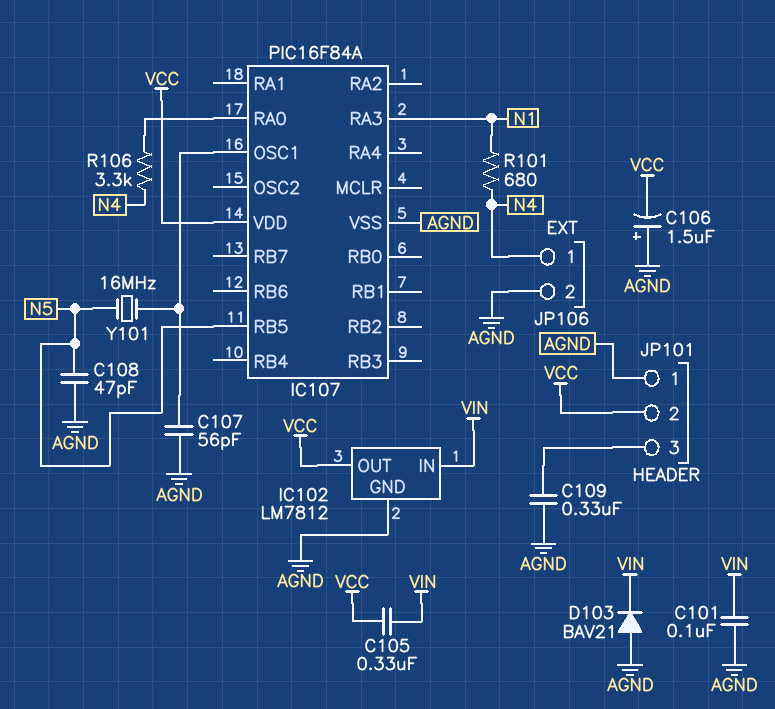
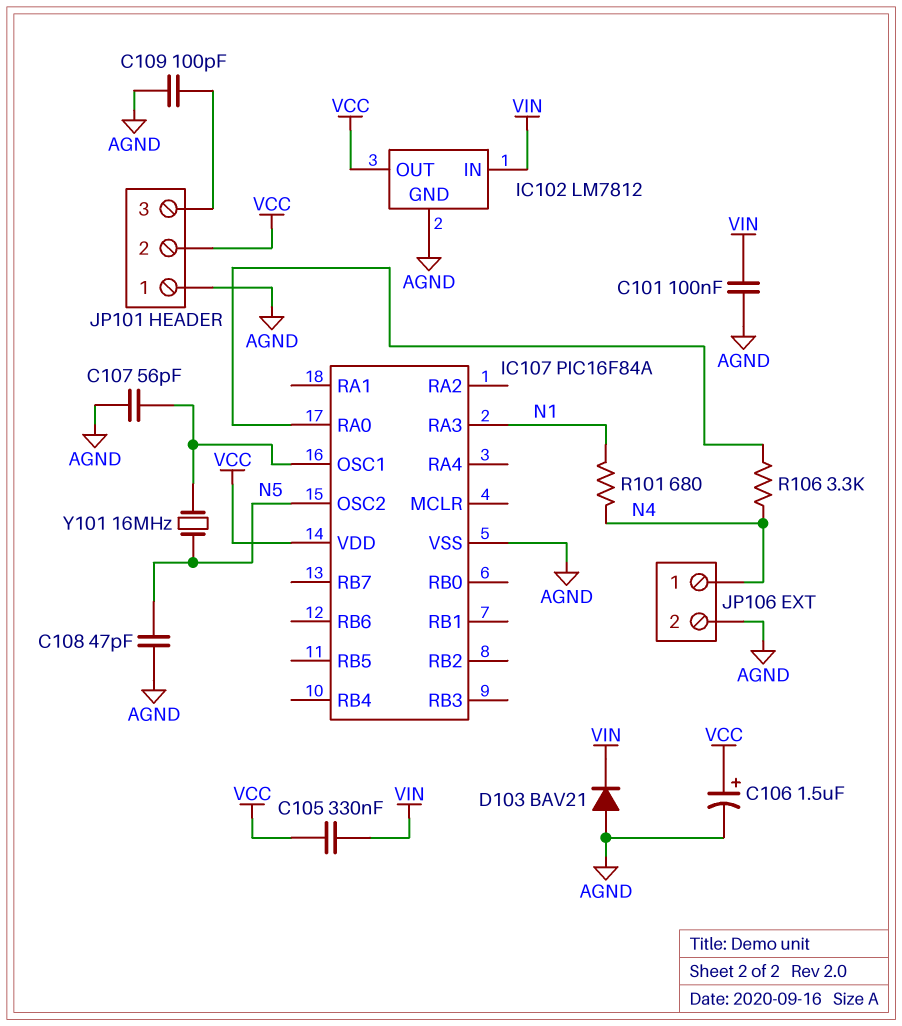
C106: 1.5uF (plus AGND, minus VCC) -> 1.5uF (plus VCC, minus AGND)
C109: 330nF (AGND, JP101/3) -> 100pF (AGND, JP101/3)
IC107 pin OSC2: none -> N5
IC107 pin RB5: N5 -> none

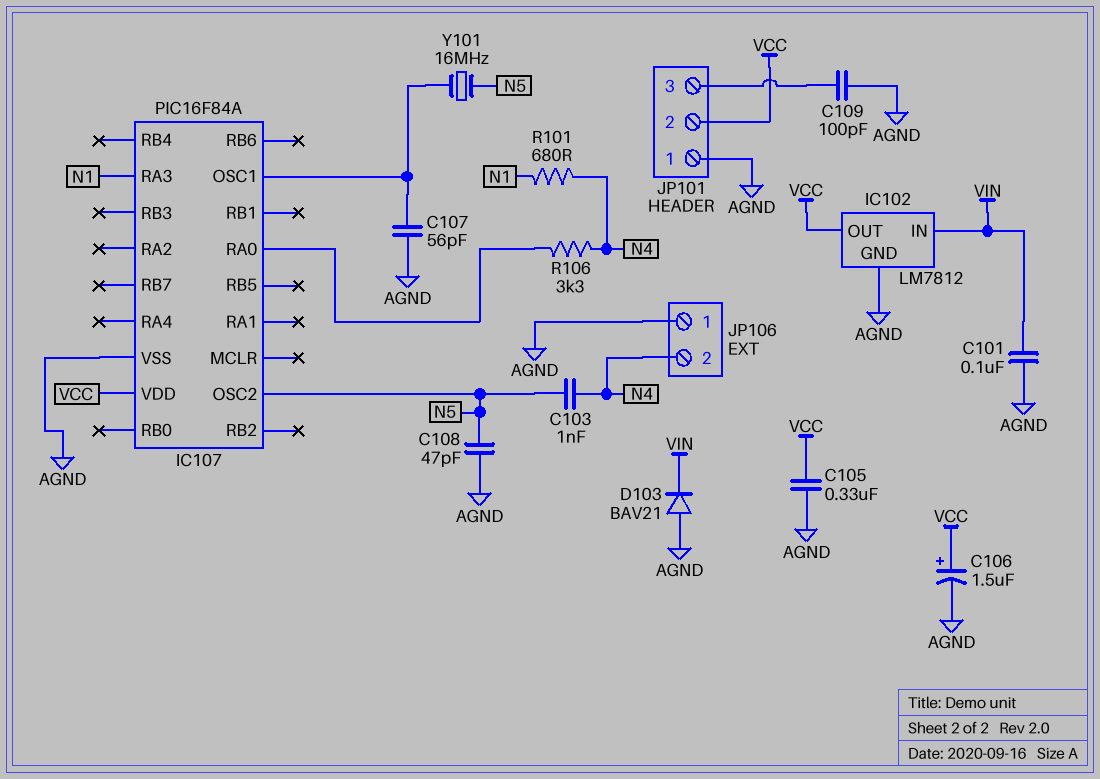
C103: none -> 1nF (N4, N5)
C105: 330nF (VCC, VIN) -> 330nF (AGND, VCC)
JP106 pin 1: N4 -> AGND
JP106 pin 2: AGND -> N4

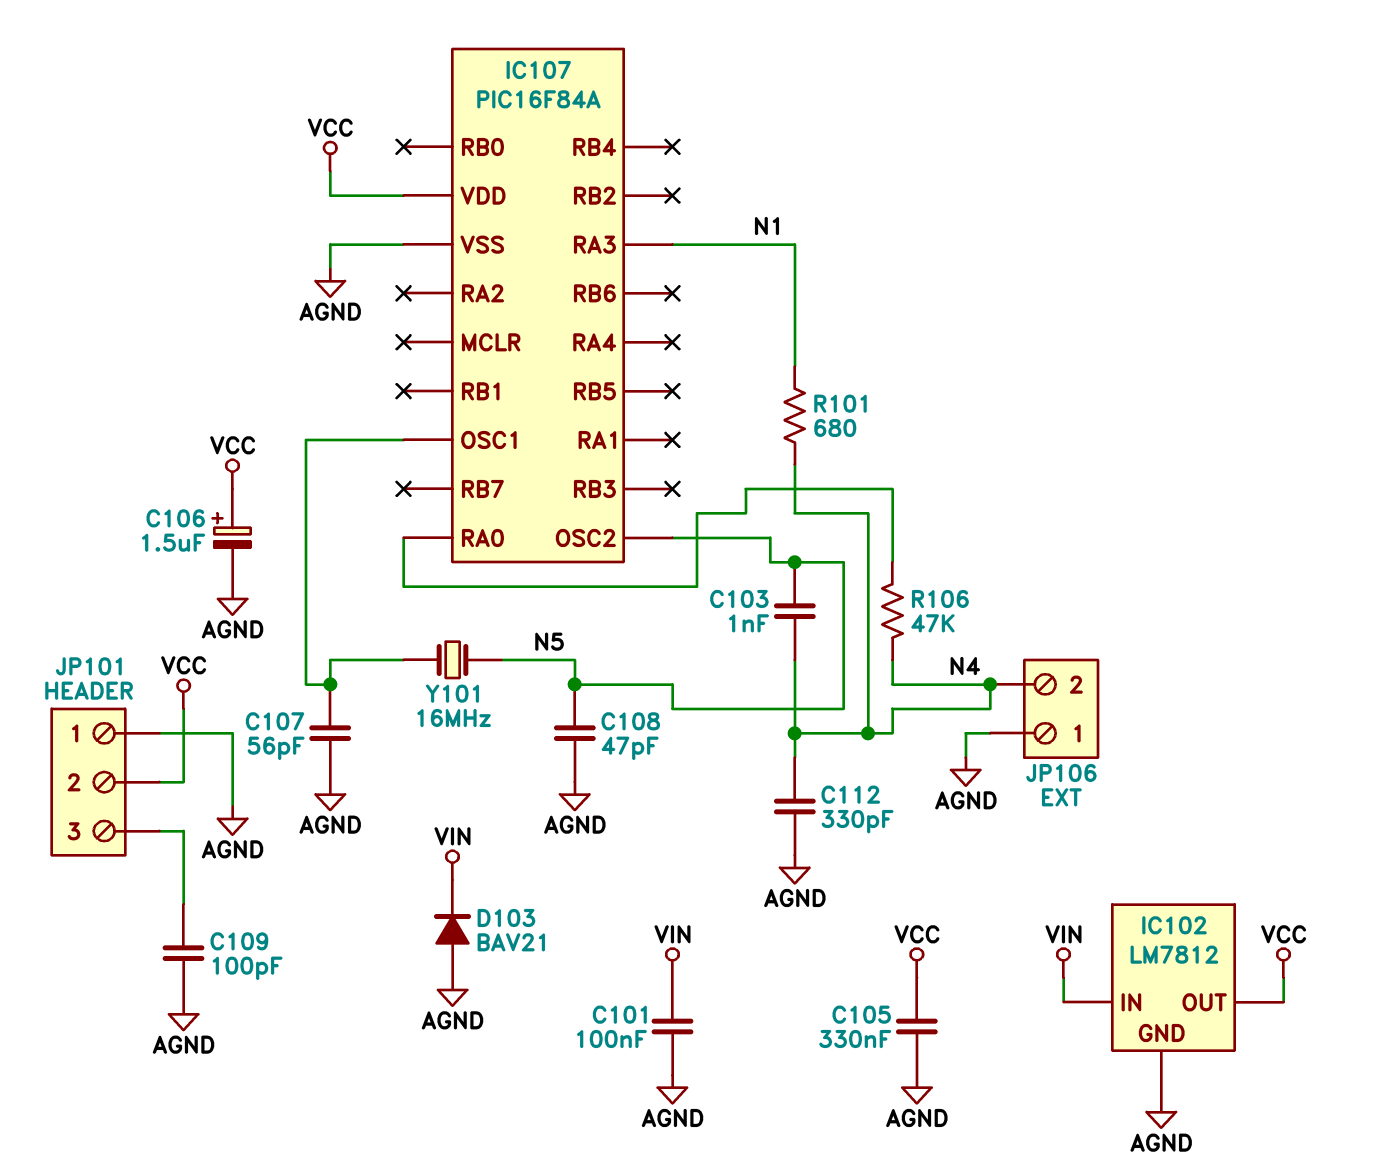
C112: none -> 330pF (AGND, N4)
R106: 3.3k (IC107/RA0, N4) -> 47k (IC107/RA0, N4)

